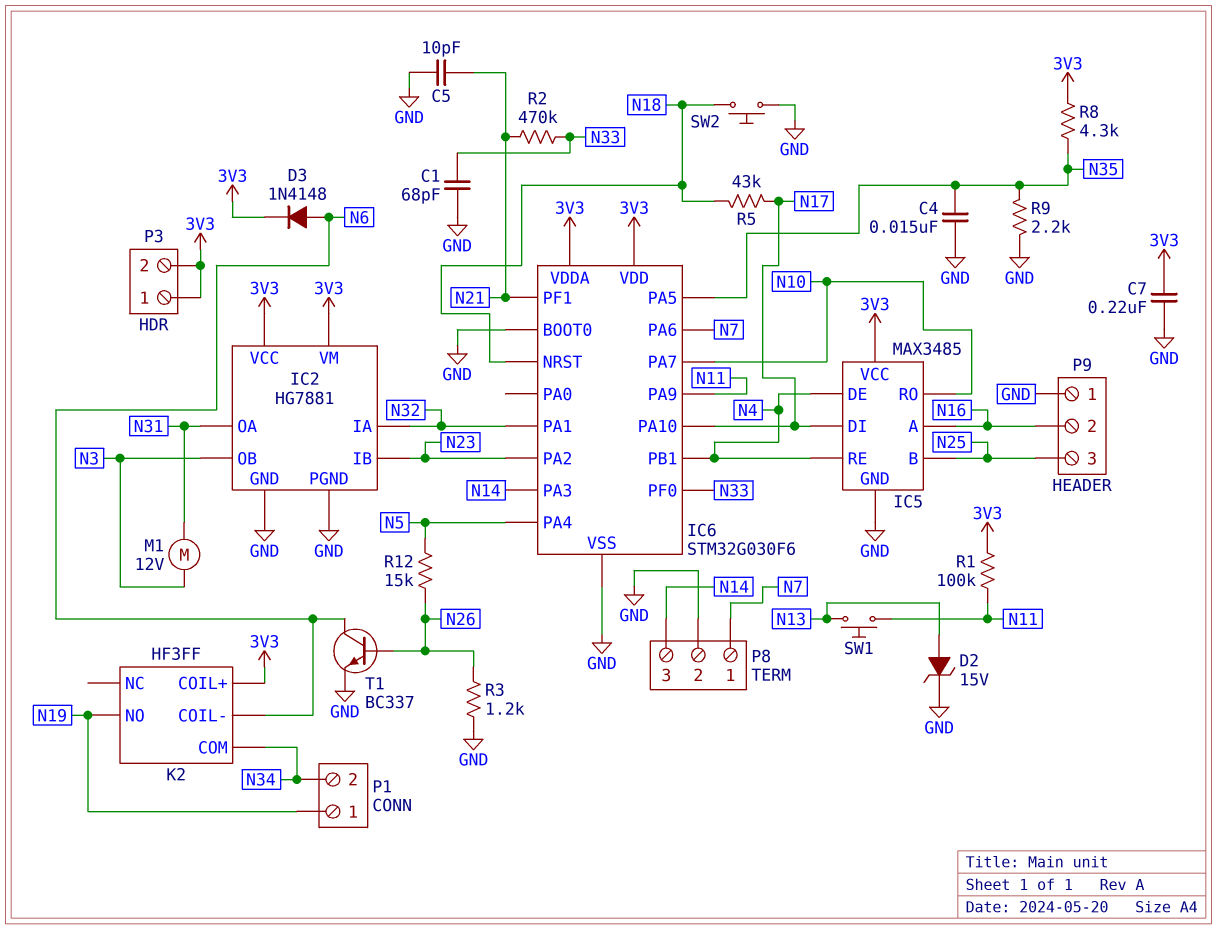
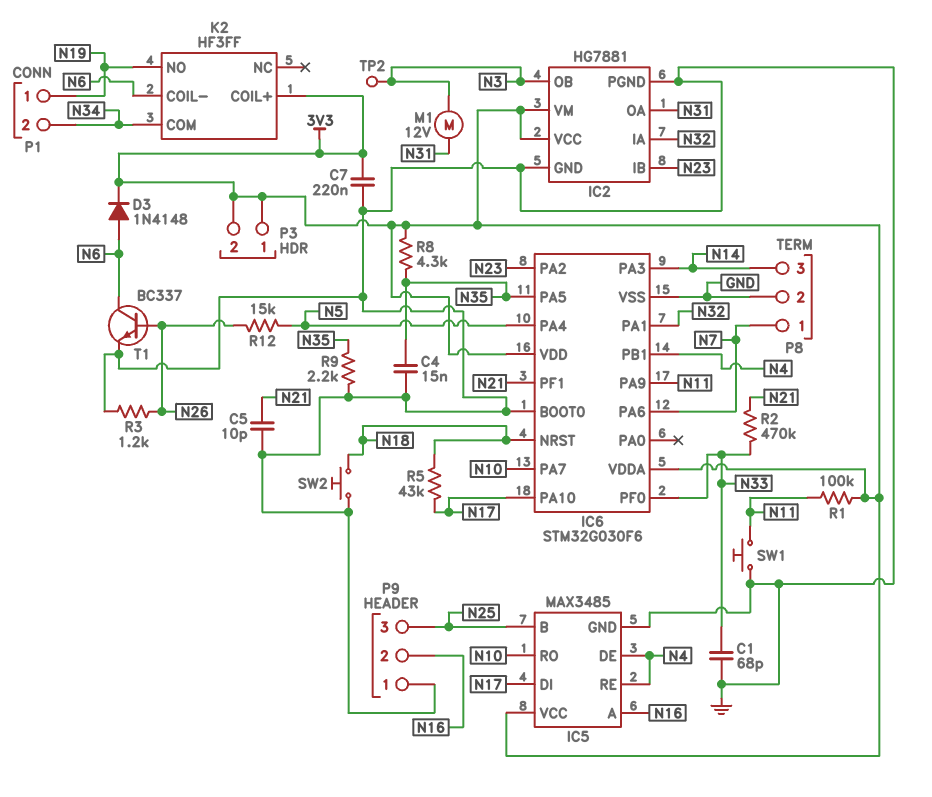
D2: zener 15V (A N13, K GND) -> none
SW1: button (N11, N13) -> button (GND, N11)
TP2: none -> test point (N3)

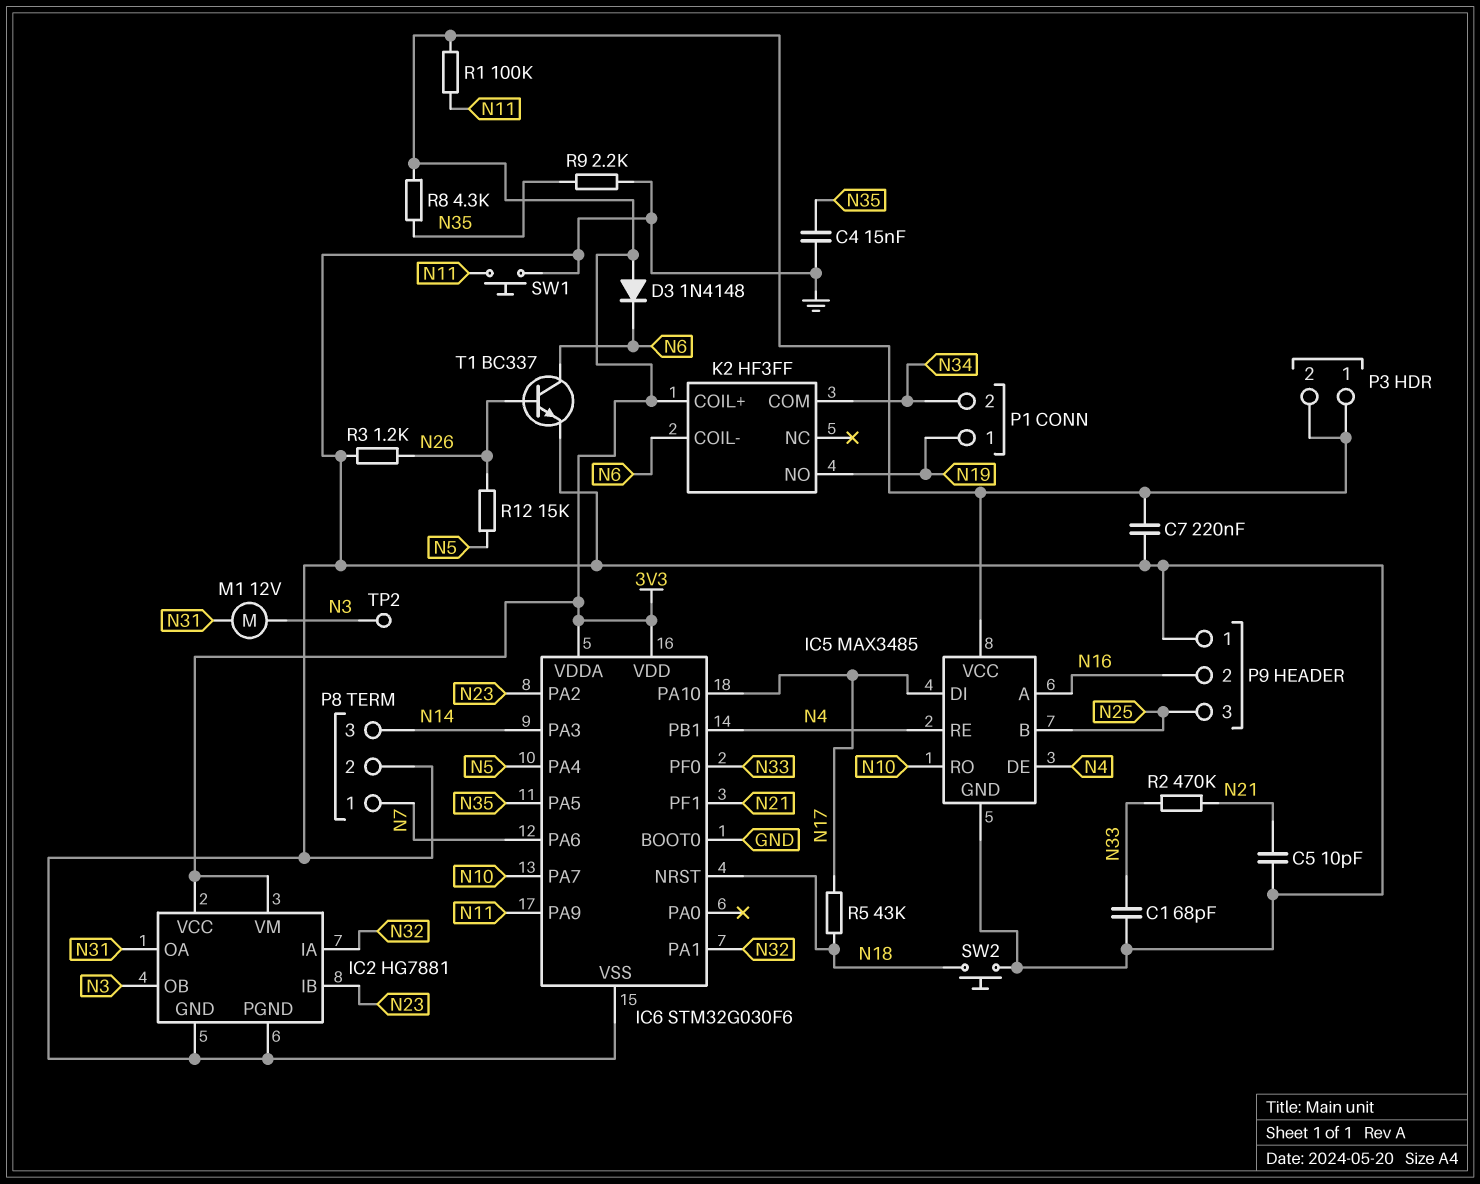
D3: diode 1N4148 (A N6, K 3V3) -> diode 1N4148 (A 3V3, K N6)

